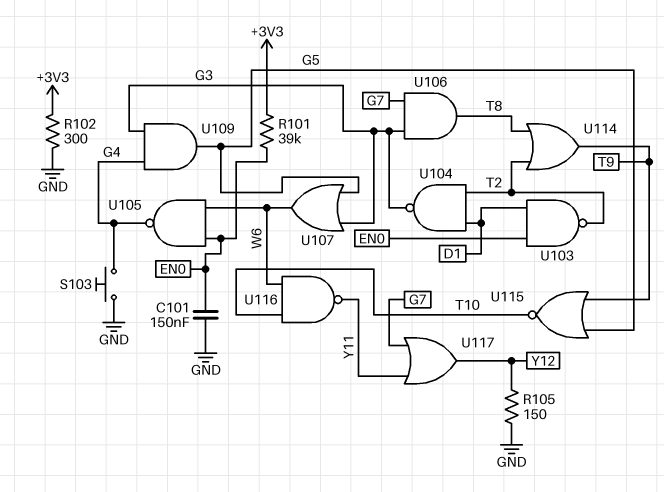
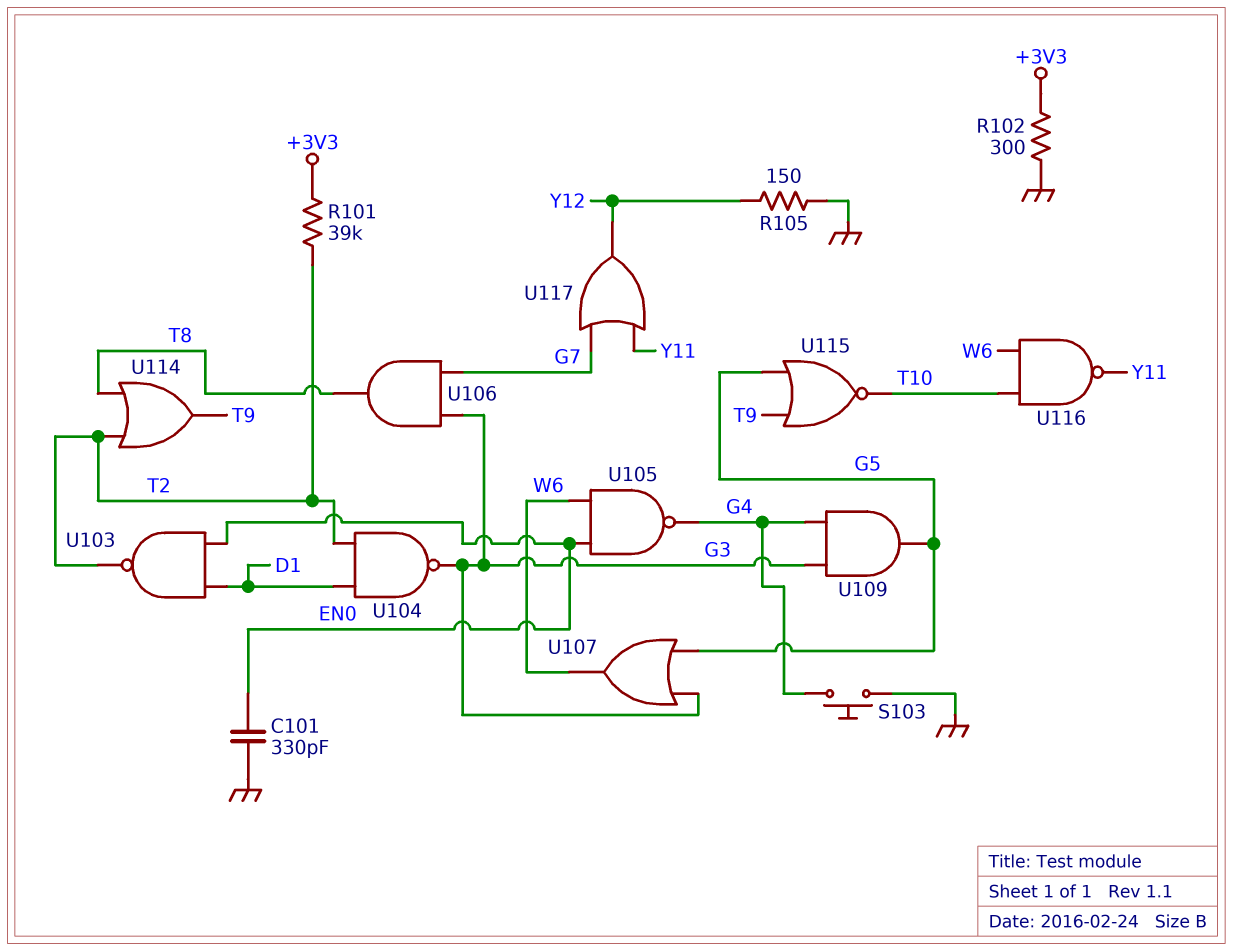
C101: 150nF (EN0, GND) -> 330pF (EN0, GND)
R101: 39k (+3V3, EN0) -> 39k (+3V3, T2)

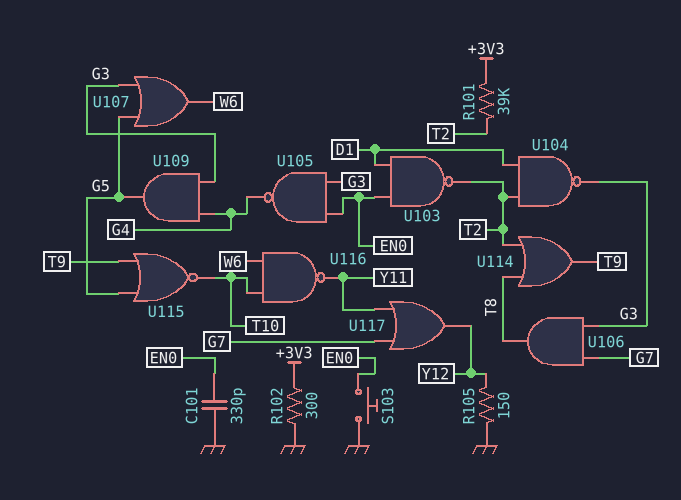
S103: button (G4, GND) -> button (EN0, GND)
U105: NAND (in EN0, in W6, out G4) -> NAND (in EN0, in G3, out G4)

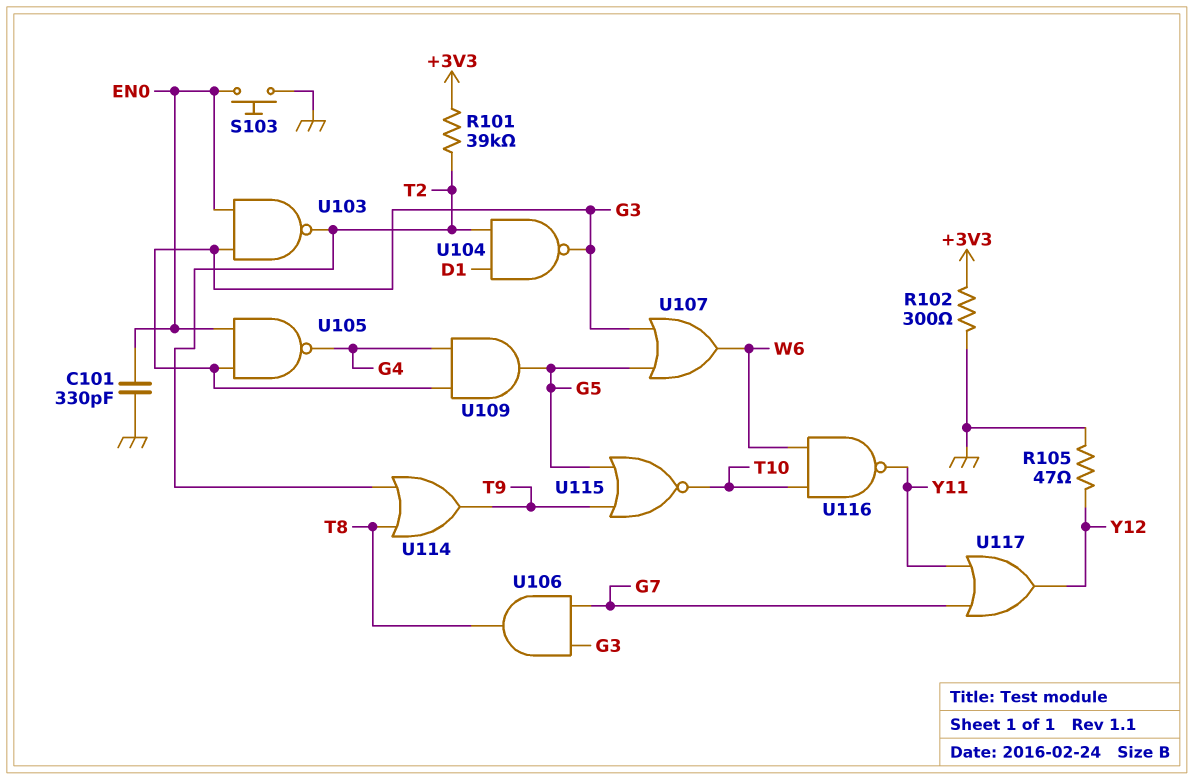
R105: 150 (GND, Y12) -> 47 (GND, Y12)
U103: NAND (in D1, in EN0, out T2) -> NAND (in EN0, in G3, out T2)

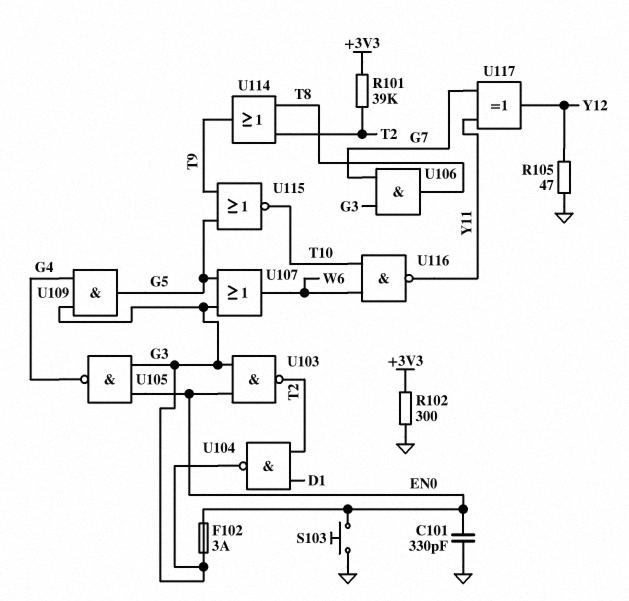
F102: none -> 3A (EN0, G3)
U117: OR (in G7, in Y11, out Y12) -> XOR (in G7, in Y11, out Y12)

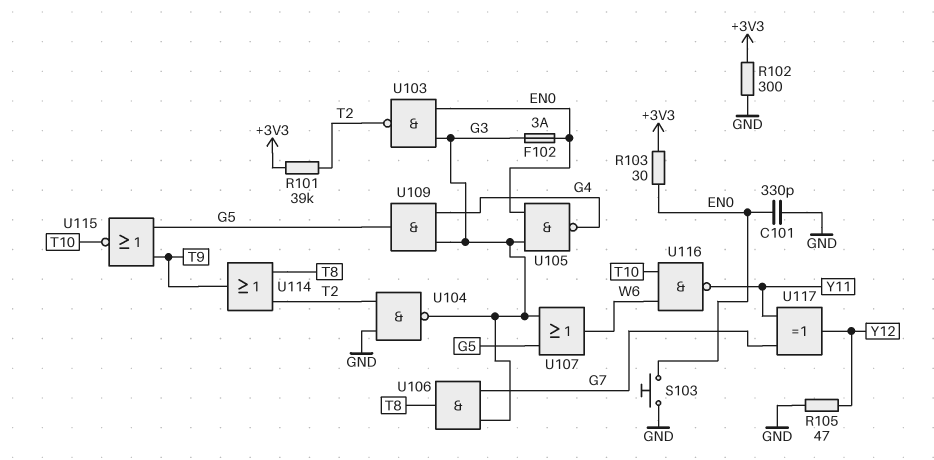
R103: none -> 30 (+3V3, EN0)
U104: NAND (in D1, in T2, out G3) -> NAND (in GND, in T2, out G3)

